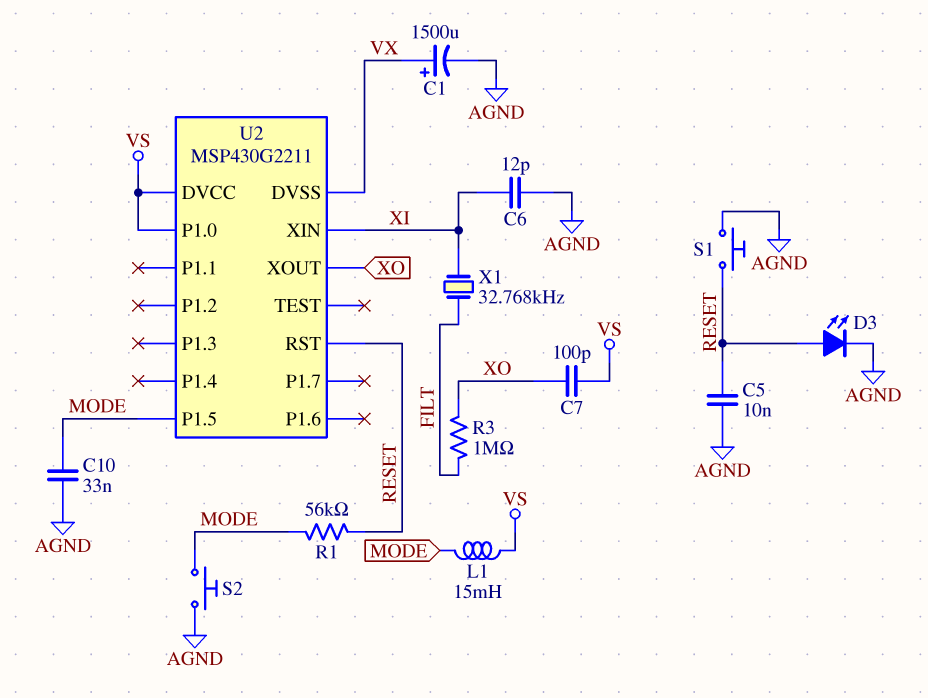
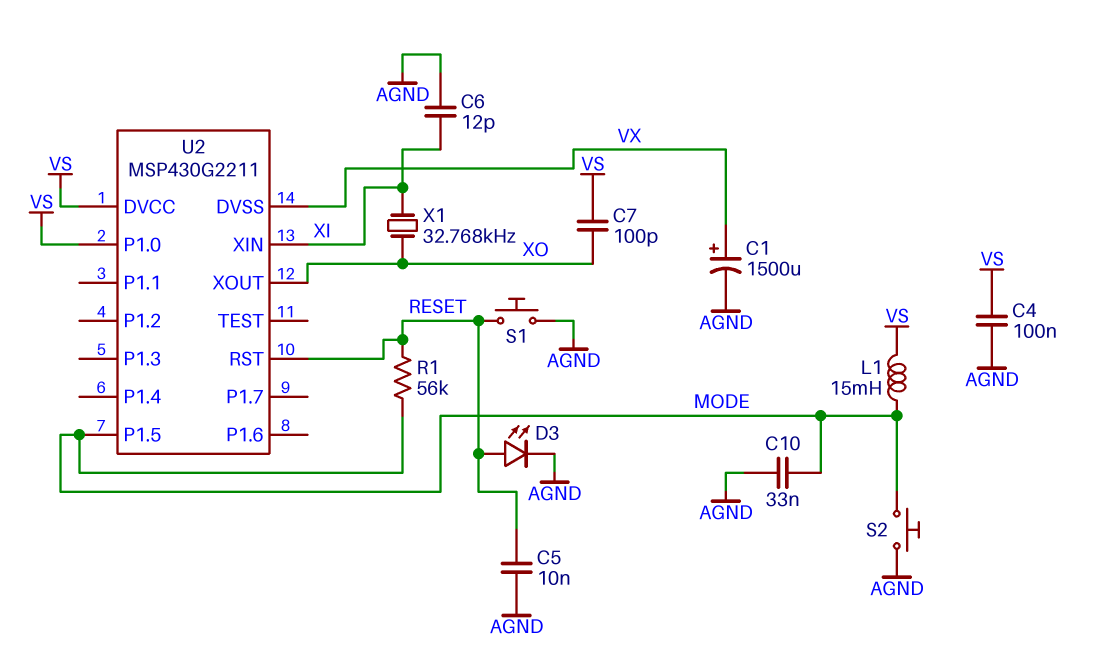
C4: none -> 100nF (AGND, VS)
R3: 1M (FILT, XO) -> none
X1: 32.768kHz (FILT, XI) -> 32.768kHz (XI, XO)

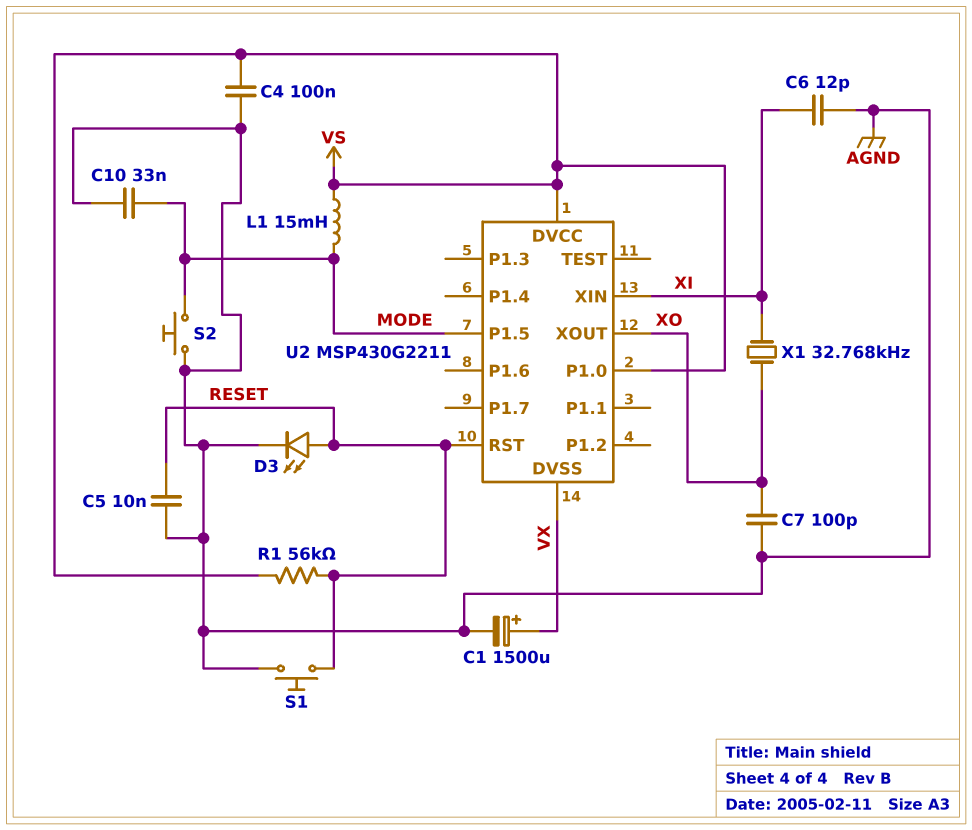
C7: 100pF (VS, XO) -> 100pF (AGND, XO)
R1: 56k (MODE, RESET) -> 56k (RESET, VS)

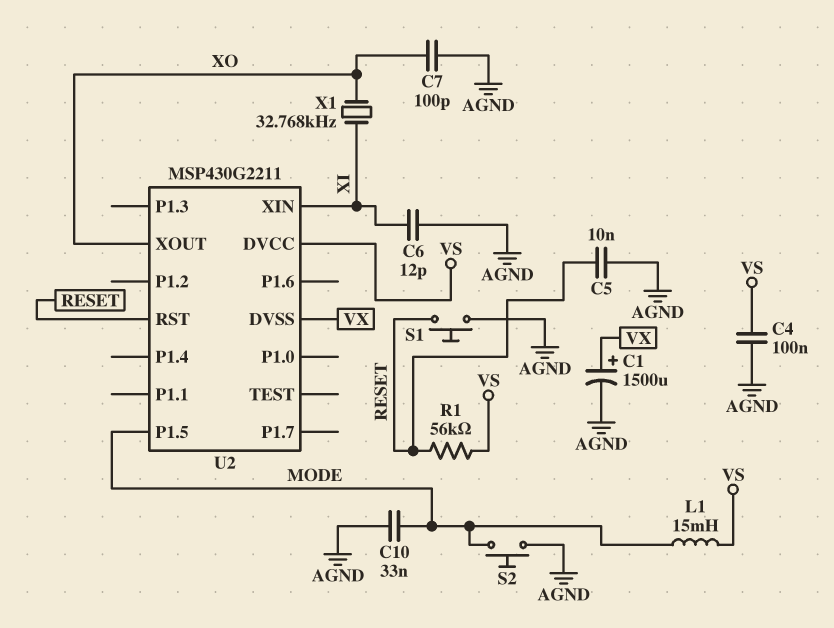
D3: LED (A RESET, K AGND) -> none
U2 pin P1.0: VS -> none

